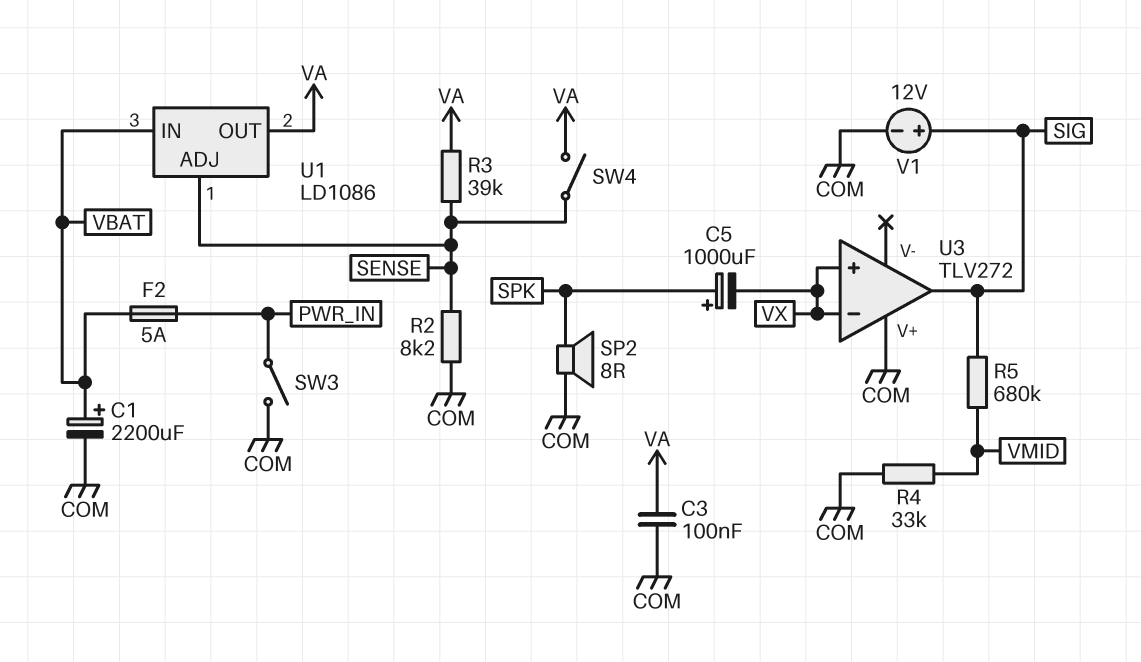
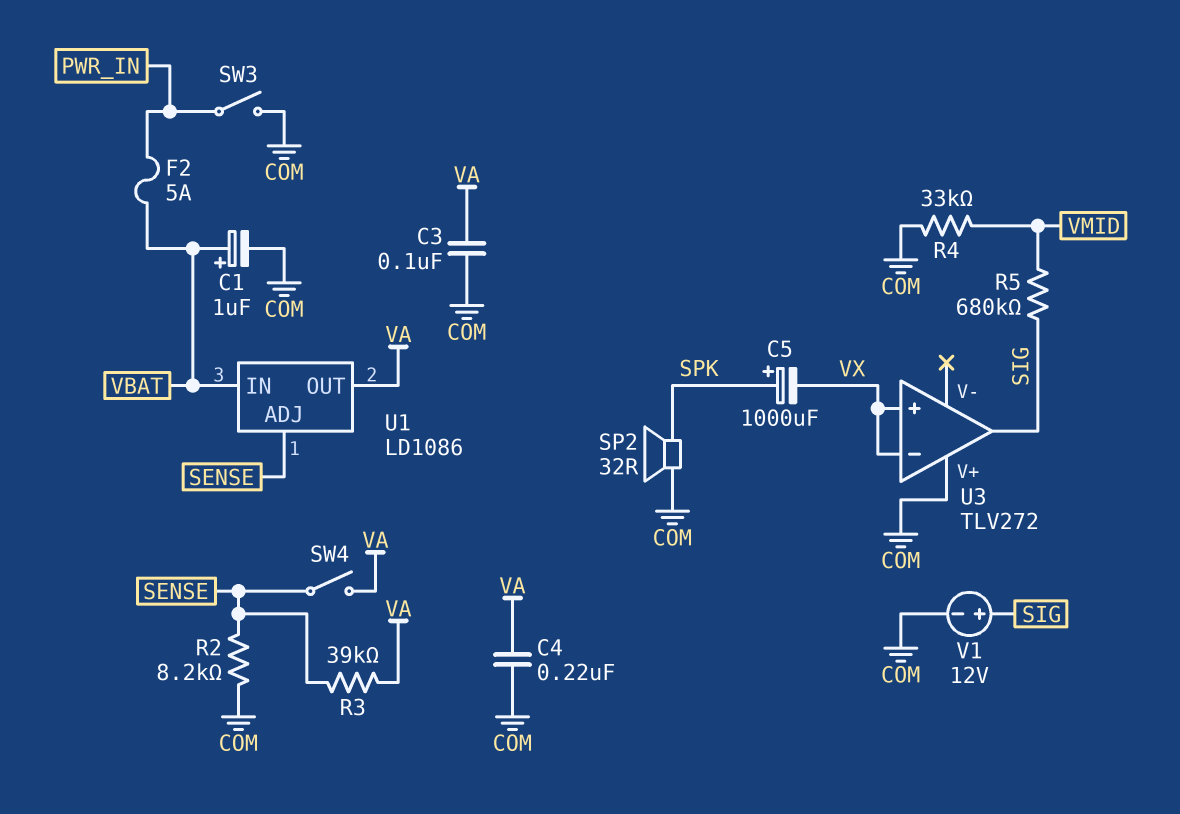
C1: 2200uF (plus VBAT, minus COM) -> 1uF (plus VBAT, minus COM)
C4: none -> 220nF (COM, VA)
SP2: speaker 8R (COM, SPK) -> speaker 32R (COM, SPK)

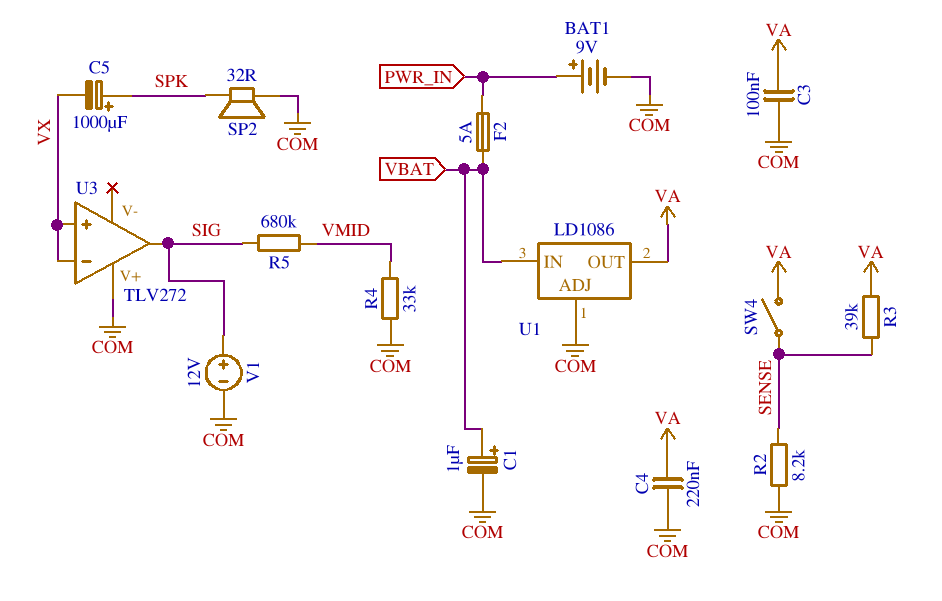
BAT1: none -> 9V (plus PWR_IN, minus COM)
SW3: switch (COM, PWR_IN) -> none
U1 pin ADJ: SENSE -> COM

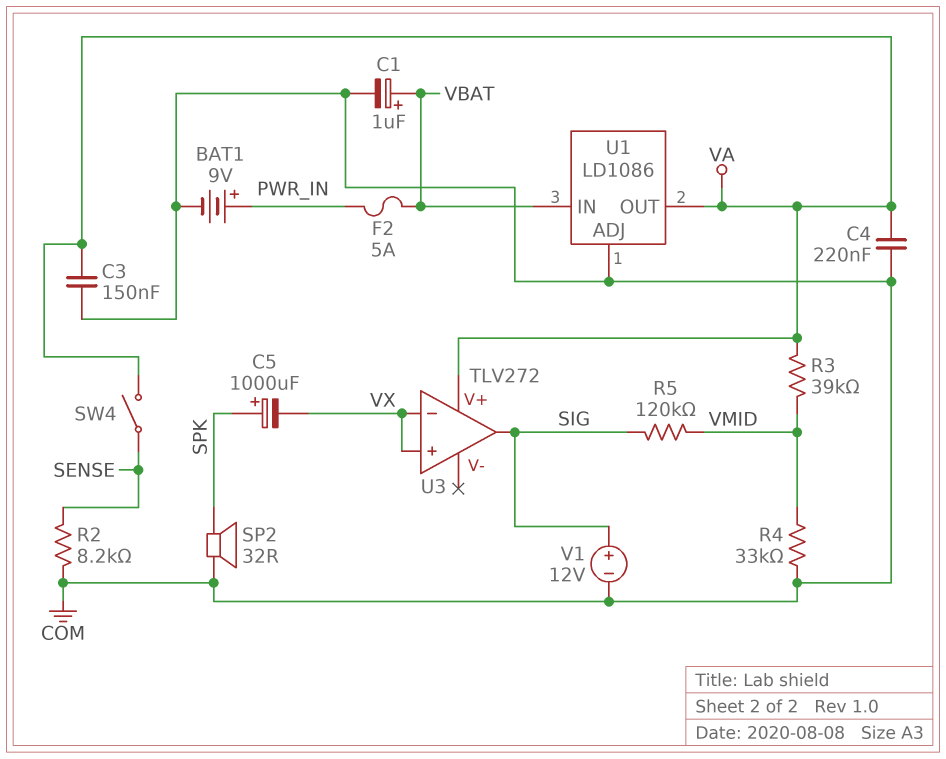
C3: 100nF (COM, VA) -> 150nF (COM, VA)
R3: 39k (SENSE, VA) -> 39k (VA, VMID)
R5: 680k (SIG, VMID) -> 120k (SIG, VMID)
U3 pin V+: COM -> VA

